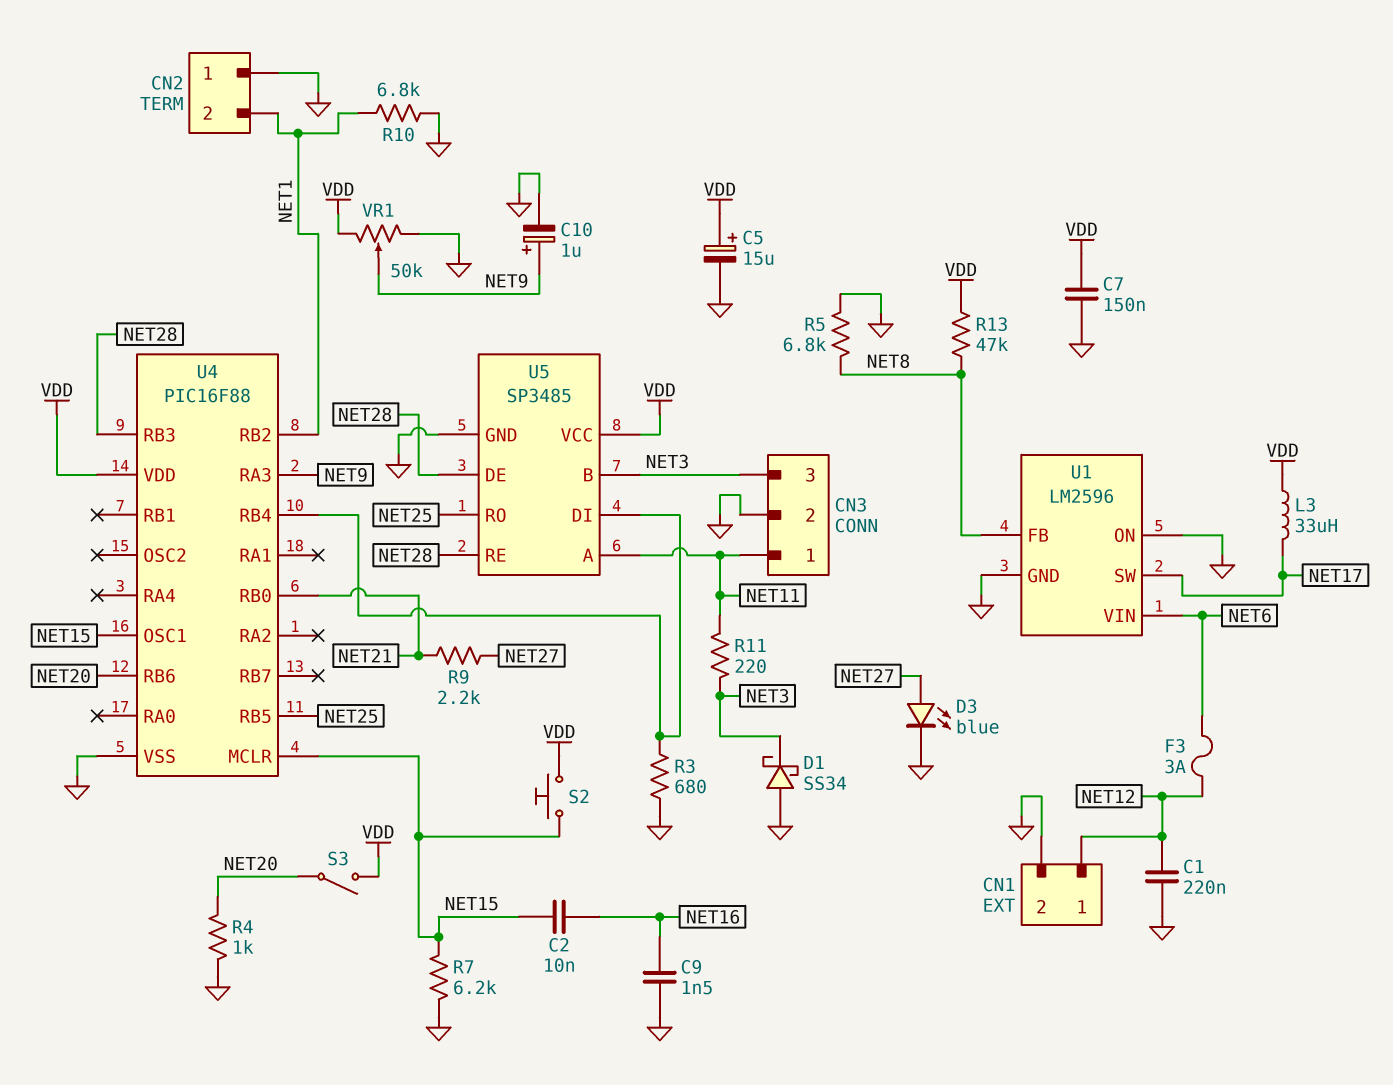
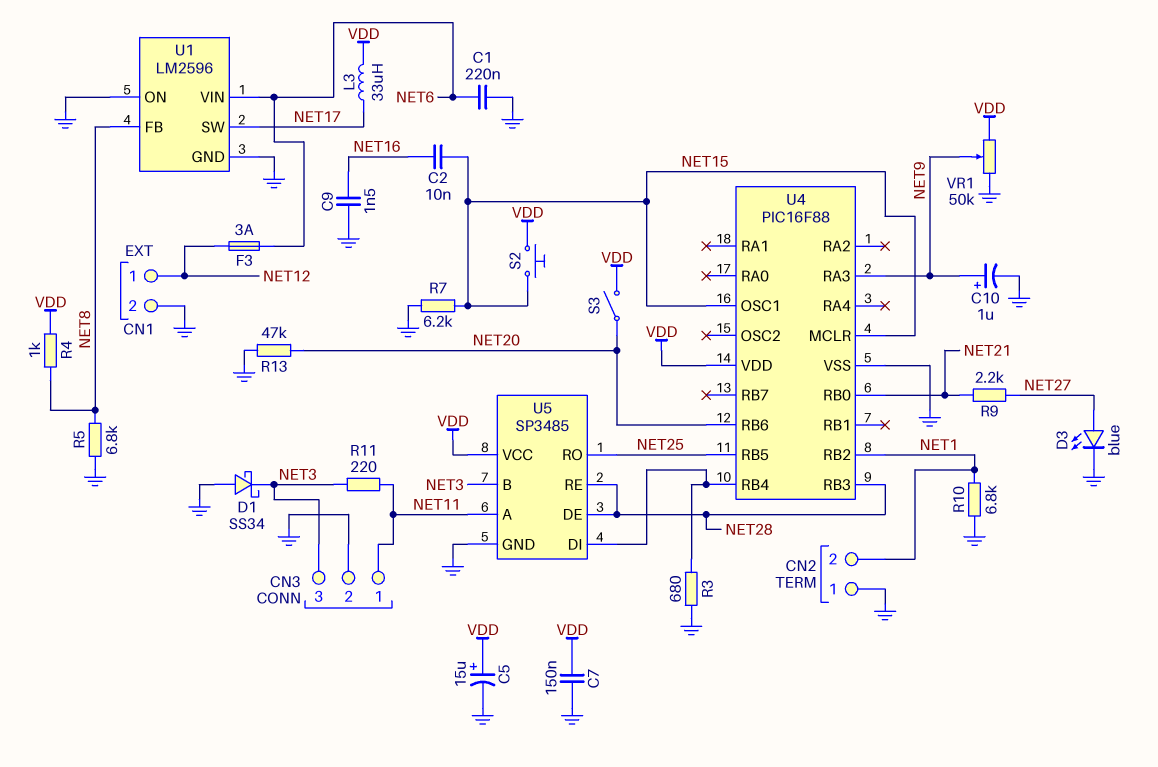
C1: 220nF (GND, NET12) -> 220nF (GND, NET6)
R4: 1k (GND, NET20) -> 1k (NET8, VDD)
R13: 47k (NET8, VDD) -> 47k (GND, NET20)

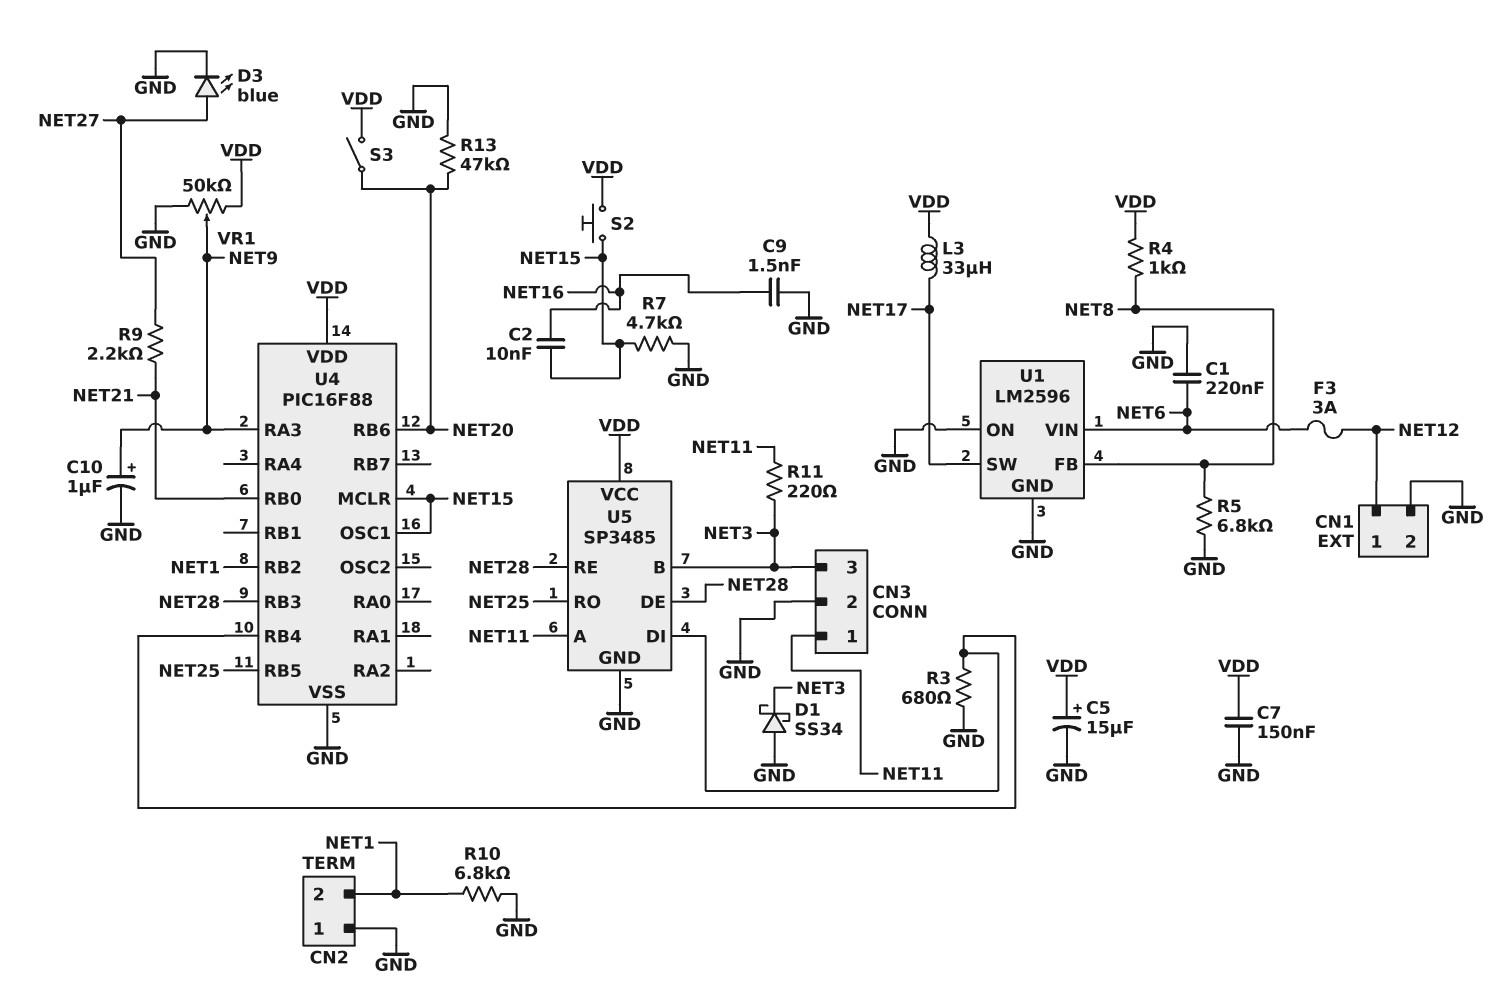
R7: 6.2k (GND, NET15) -> 4.7k (GND, NET15)

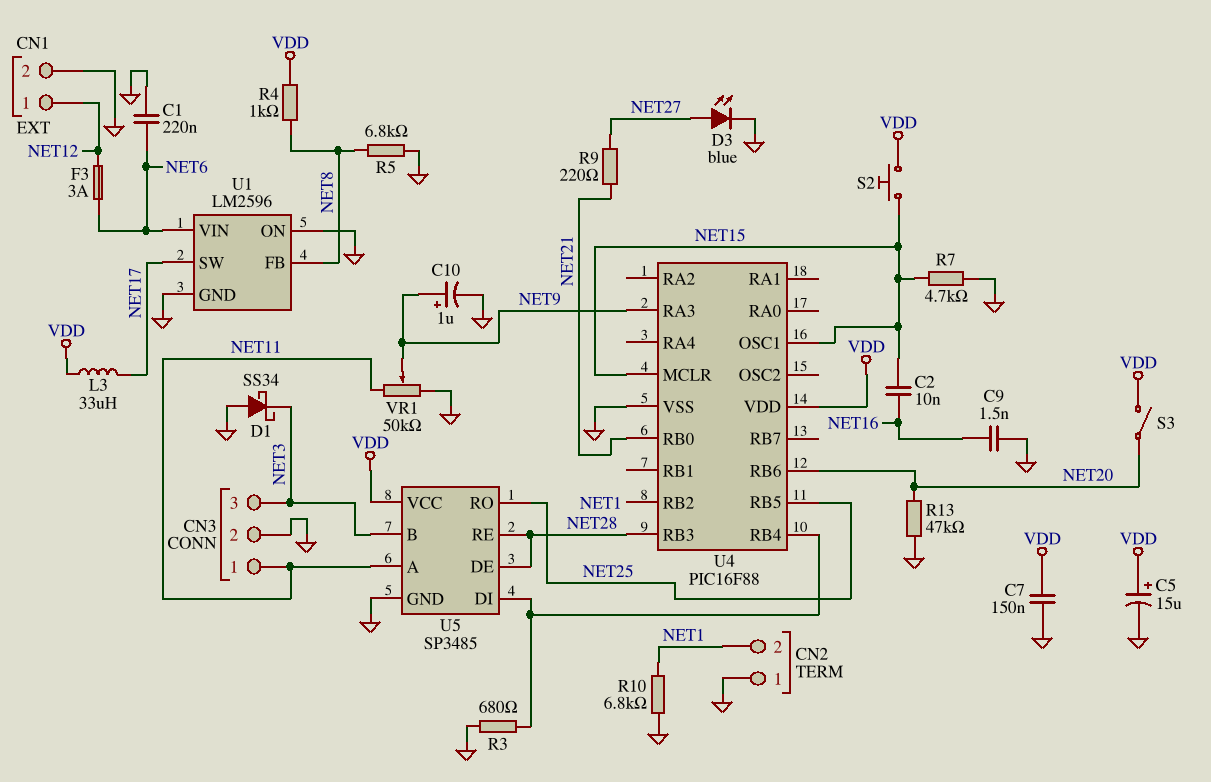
R9: 2.2k (NET21, NET27) -> 220 (NET21, NET27)
R11: 220 (NET3, NET11) -> none
VR1: 50k (GND, VDD, wiper NET9) -> 50k (GND, NET11, wiper NET9)

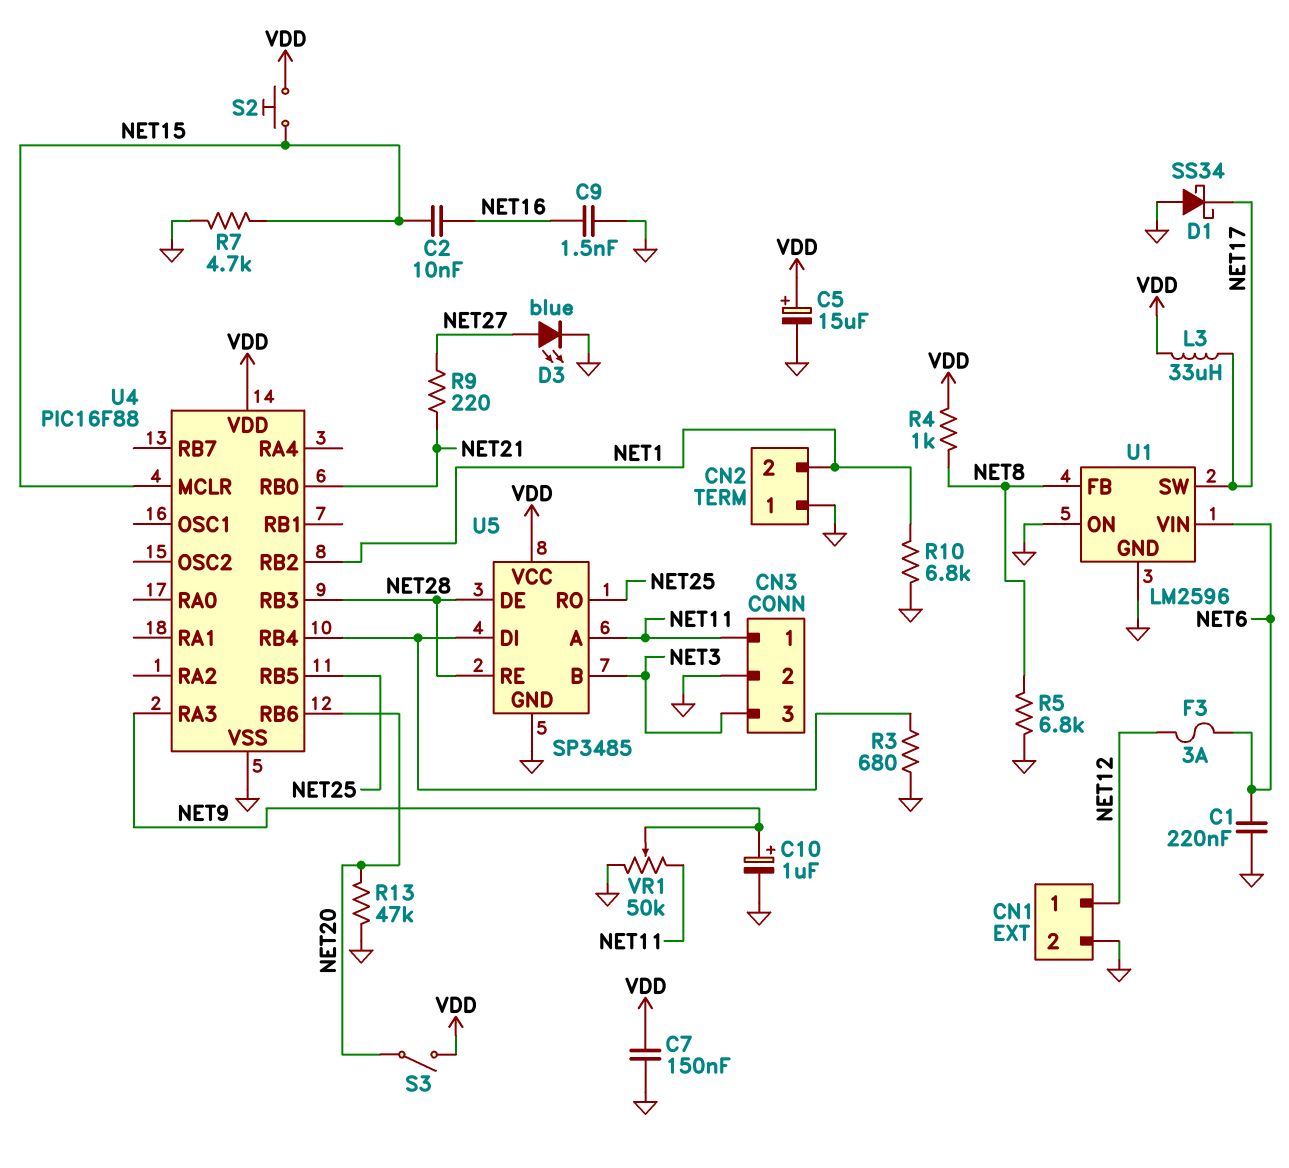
D1: schottky SS34 (A GND, K NET3) -> schottky SS34 (A GND, K NET17)
U4 pin OSC1: NET15 -> none

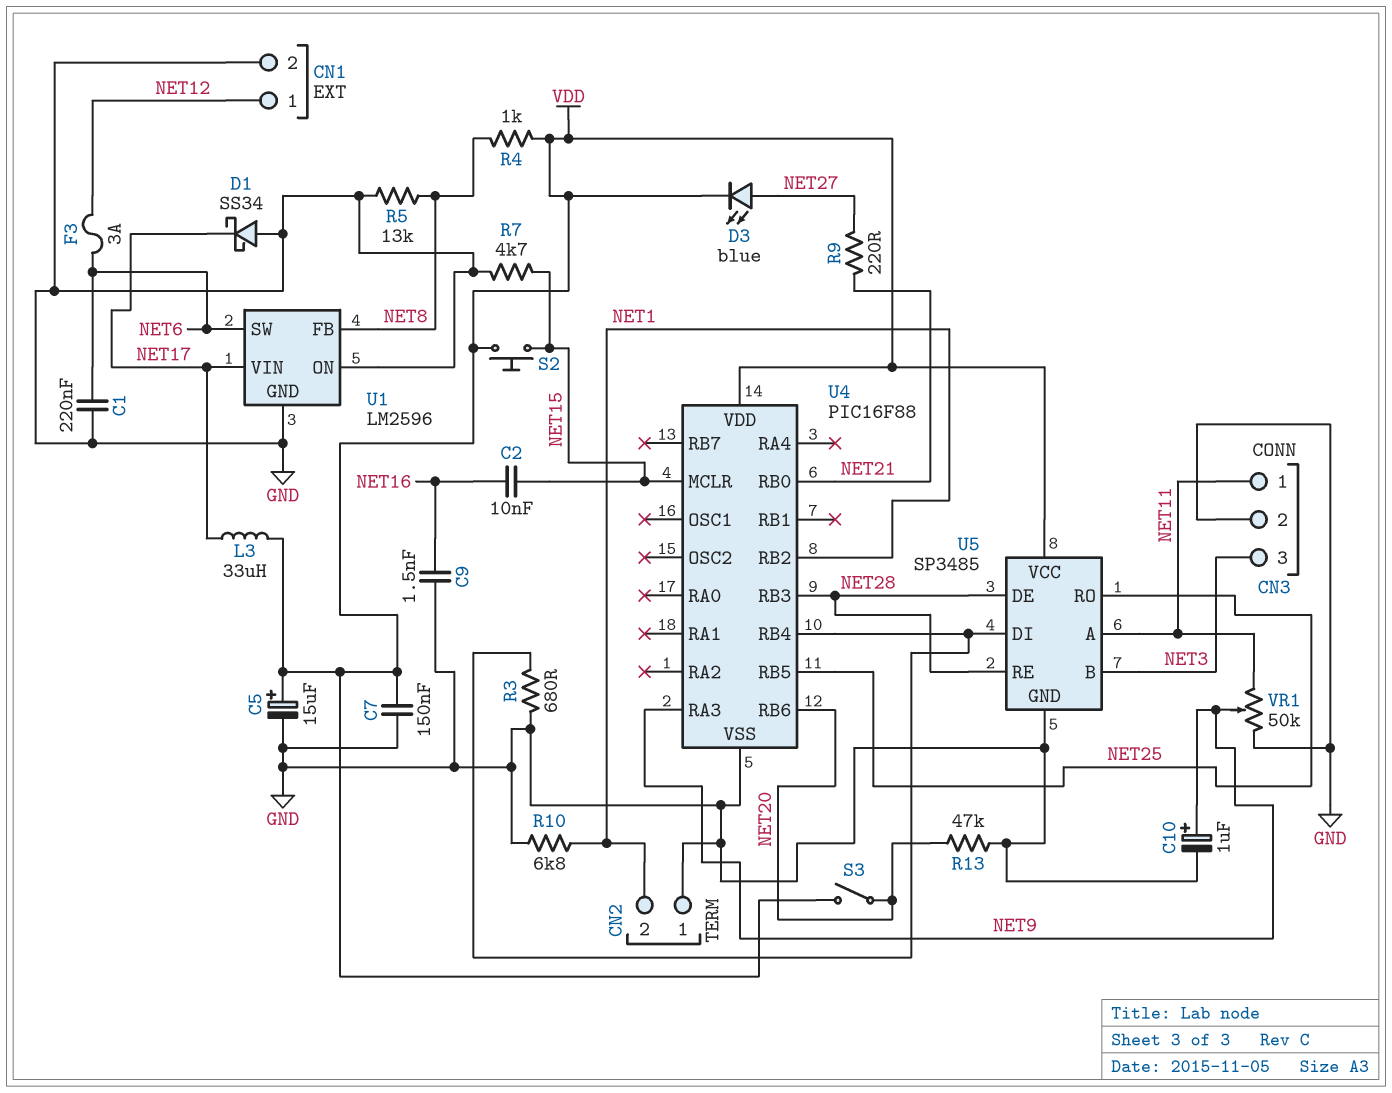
D3: LED blue (A NET27, K GND) -> LED blue (A NET27, K VDD)
R5: 6.8k (GND, NET8) -> 13k (GND, NET8)
U1 pin SW: NET17 -> NET6
U1 pin VIN: NET6 -> NET17

